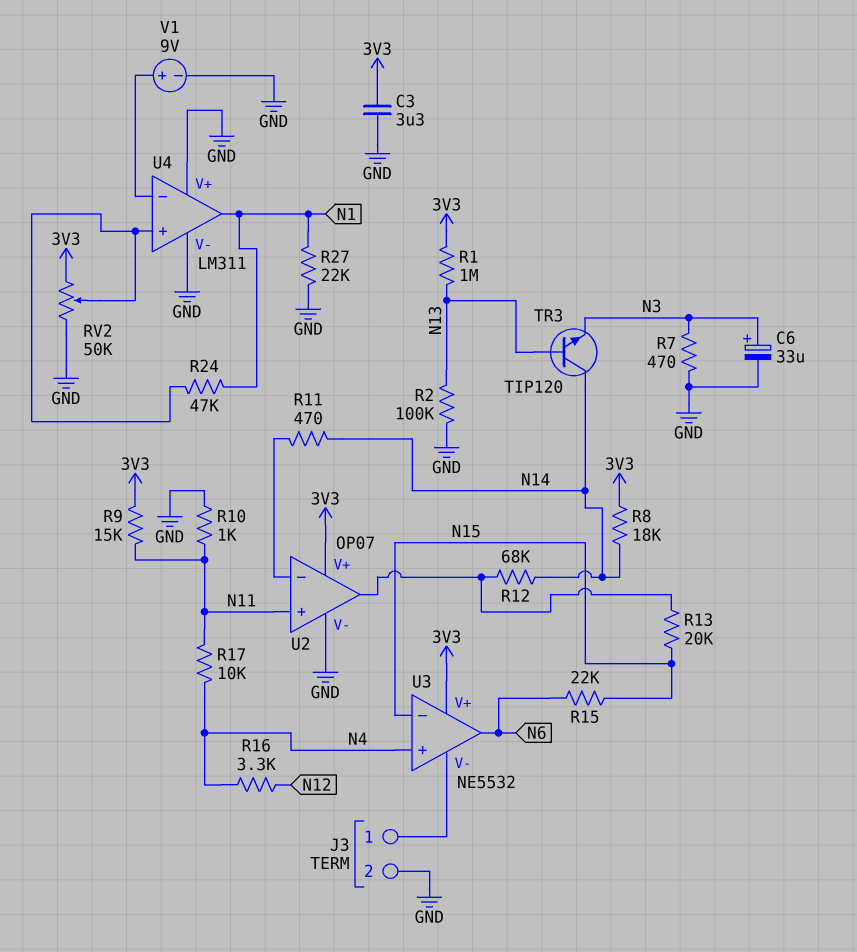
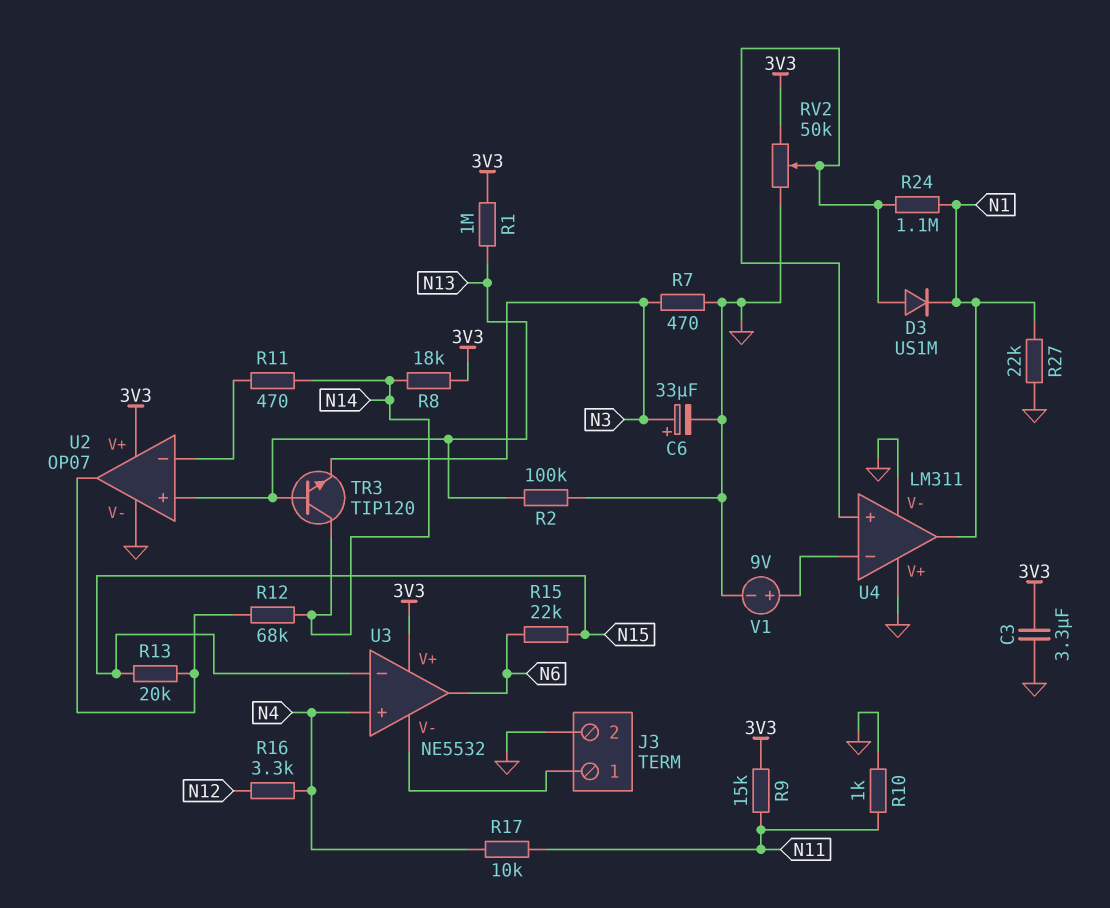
D3: none -> diode US1M (A U4/in+, K N1)
R24: 47k (N1, U4/in+) -> 1.1M (N1, U4/in+)
U2 pin in+: N11 -> N13

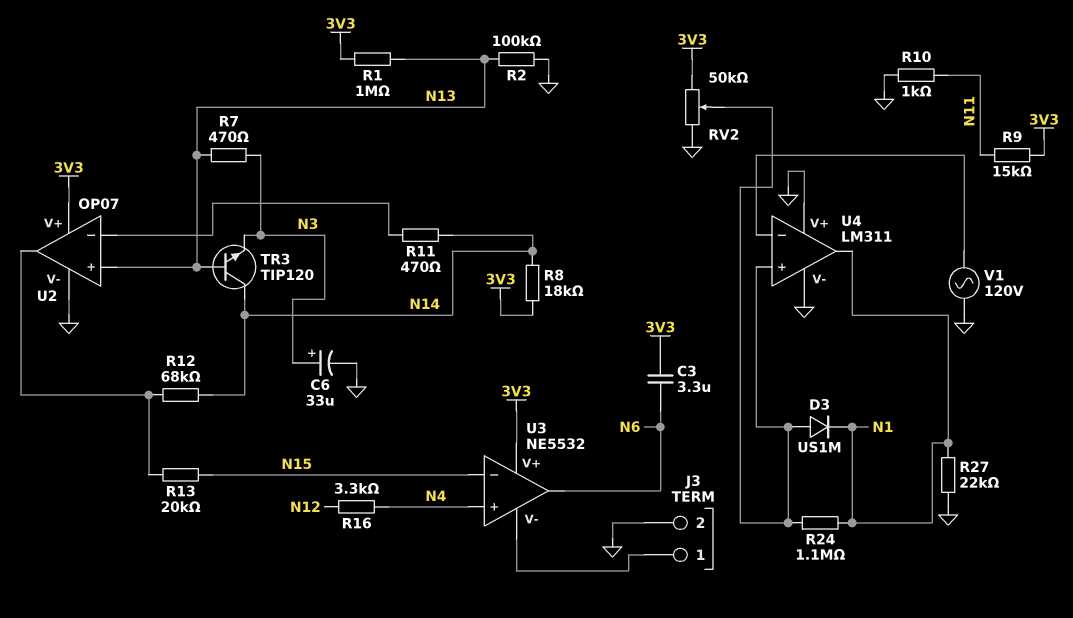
C3: 3.3uF (3V3, GND) -> 3.3uF (3V3, N6)
R7: 470 (GND, N3) -> 470 (N3, N13)
R15: 22k (N6, N15) -> none
R17: 10k (N4, N11) -> none
V1: 9V (plus U4/in-, minus GND) -> AC 120V (GND, U4/in-)

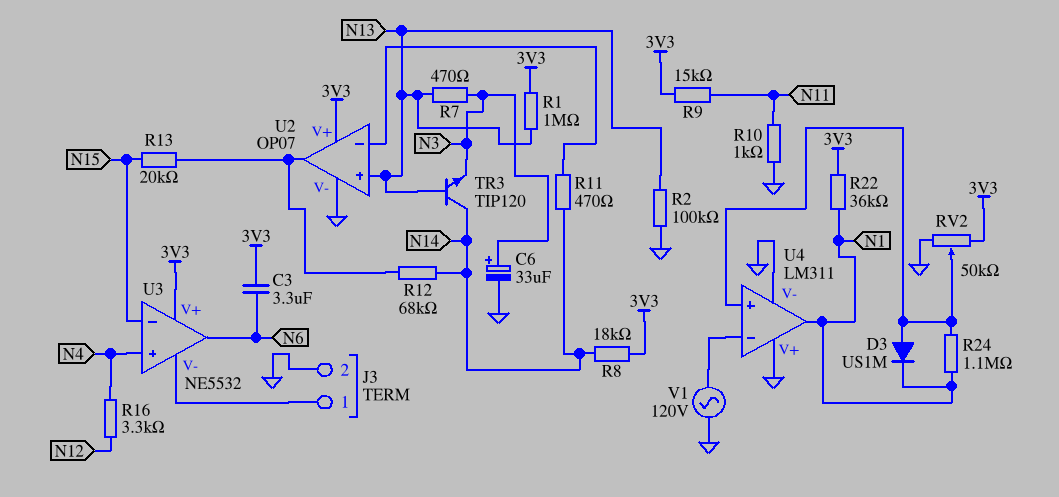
R22: none -> 36k (3V3, N1)
R27: 22k (GND, N1) -> none

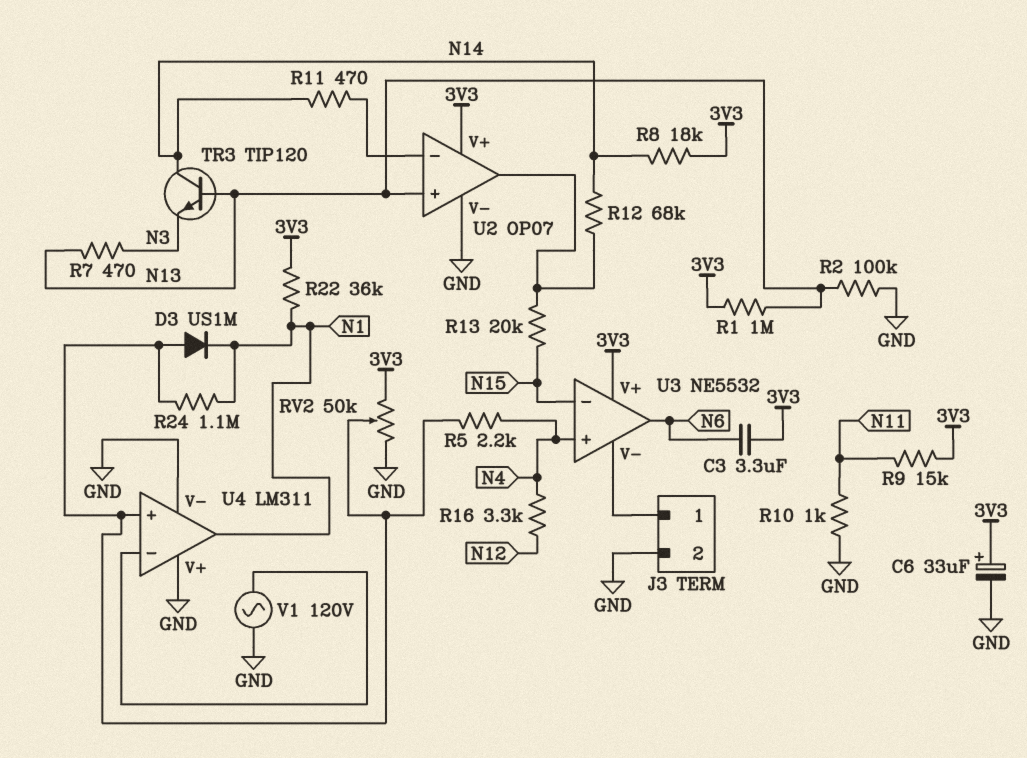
C6: 33uF (plus N3, minus GND) -> 33uF (plus 3V3, minus GND)
R5: none -> 2.2k (N4, U4/in+)

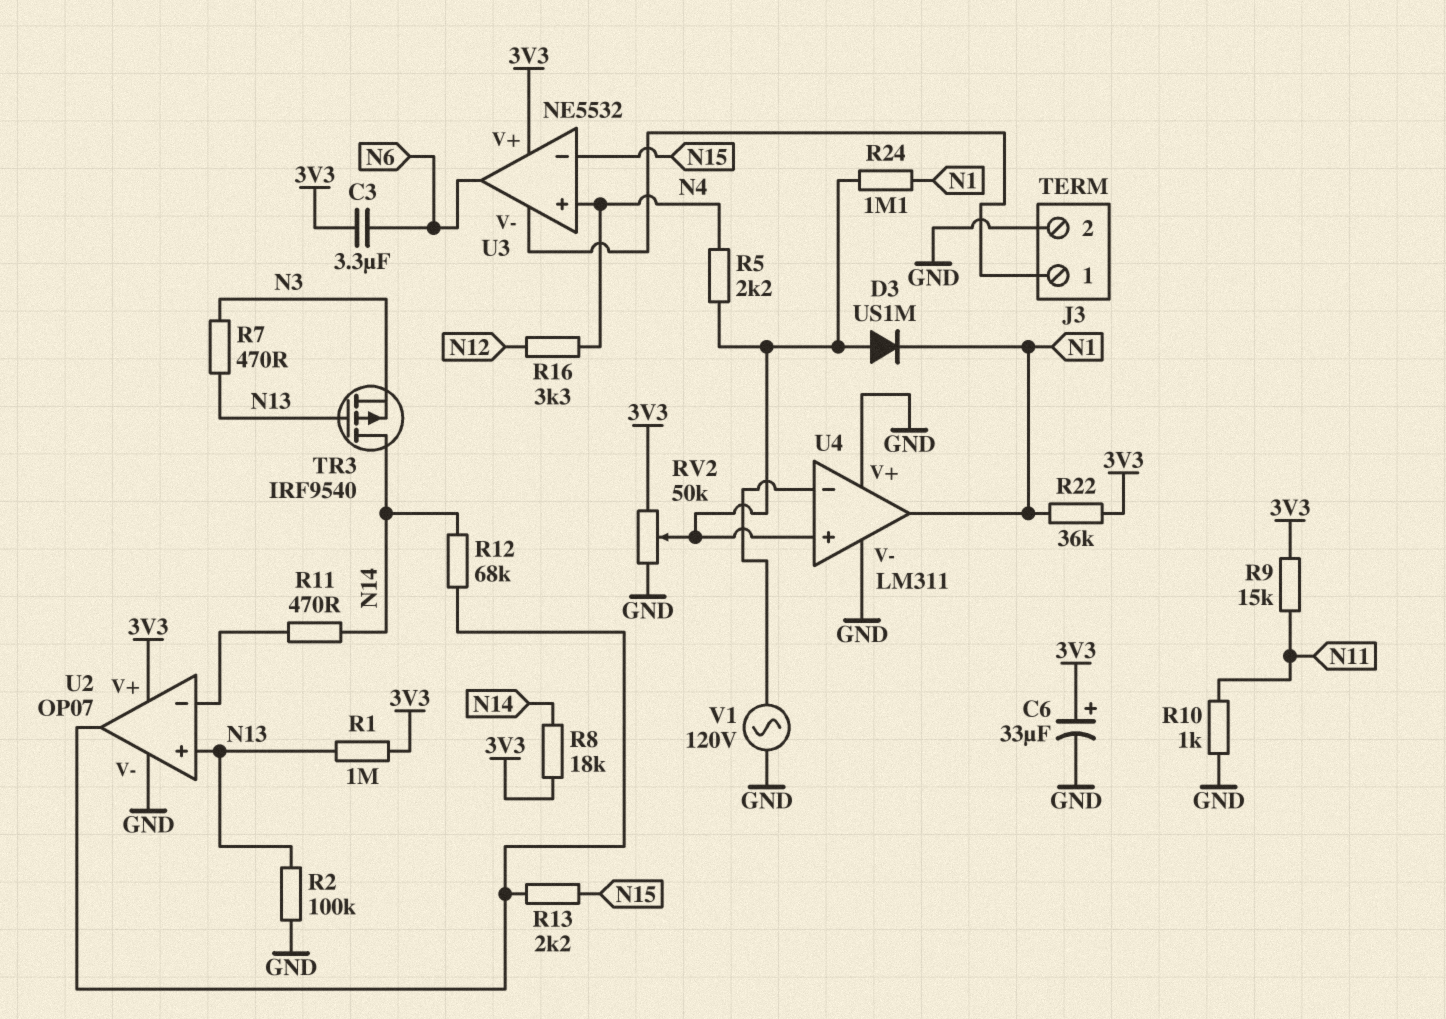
R13: 20k (N15, U2/out) -> 2.2k (N15, U2/out)
TR3: NPN TIP120 (B N13, C N14, E N3) -> PMOS IRF9540 (G N13, D N14, S N3)

